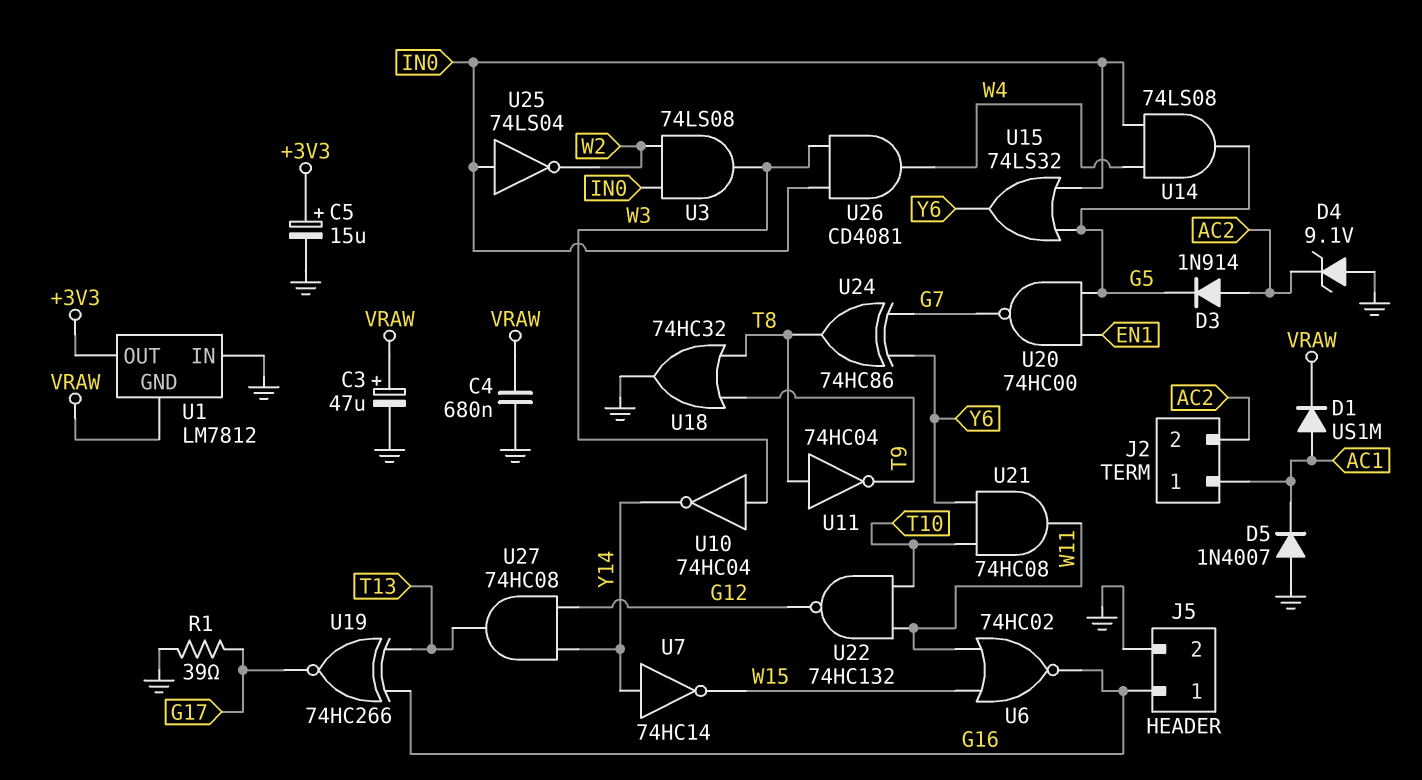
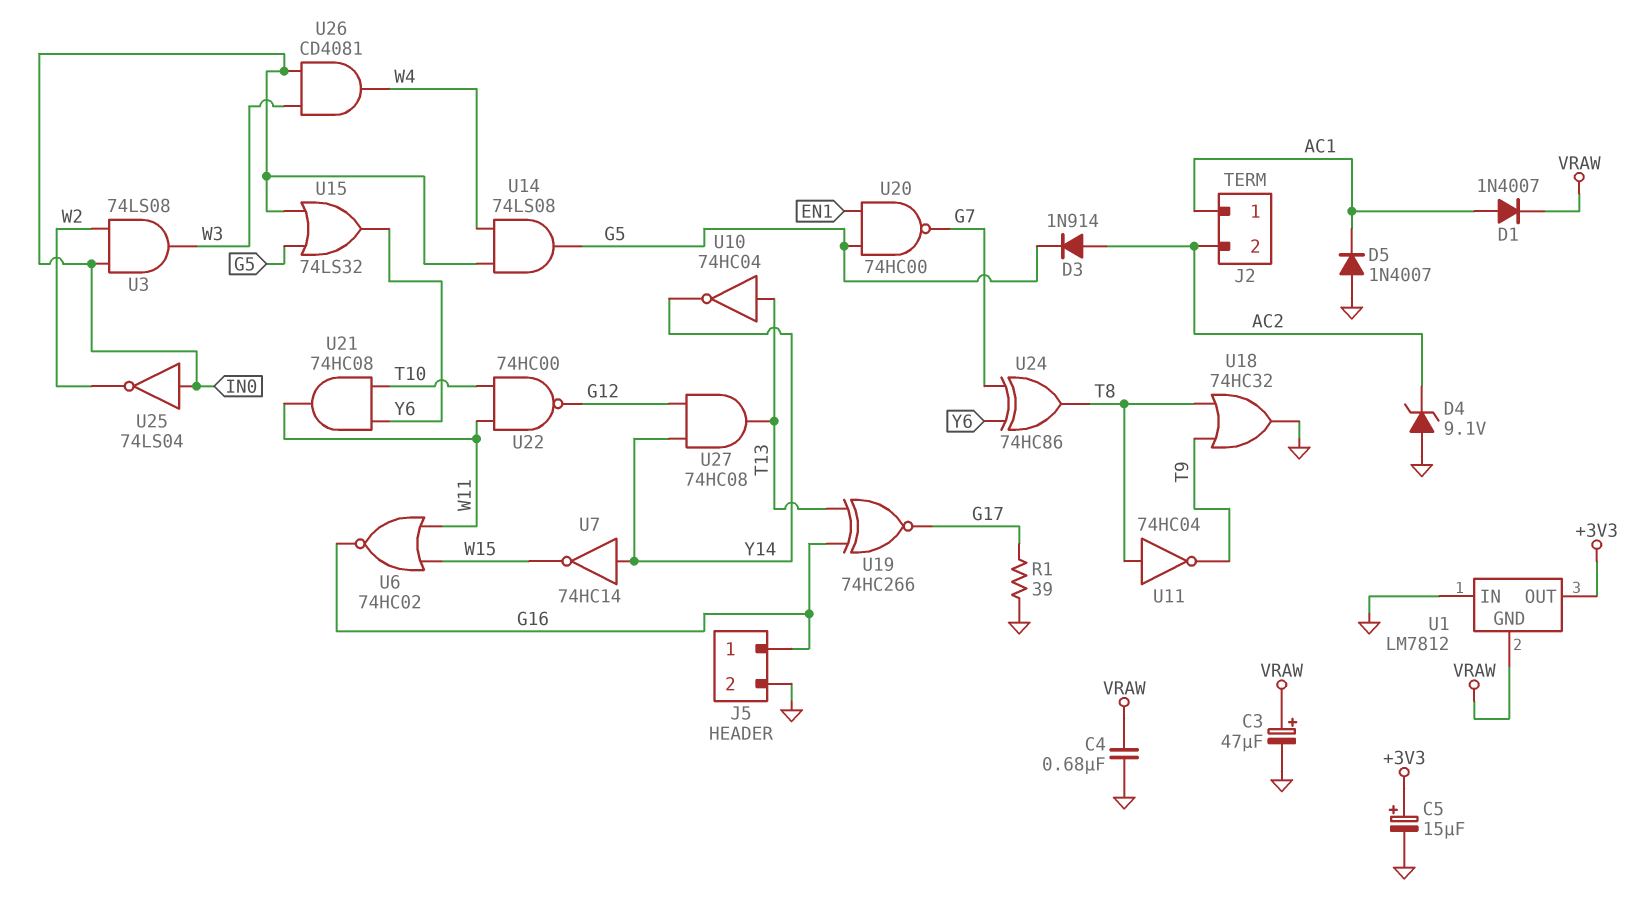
D1: diode US1M (A AC1, K VRAW) -> diode 1N4007 (A AC1, K VRAW)
U10: NOT 74HC04 (in W3, out Y14) -> NOT 74HC04 (in T13, out Y14)
U22: NAND 74HC132 (in T10, in W11, out G12) -> NAND 74HC00 (in T10, in W11, out G12)

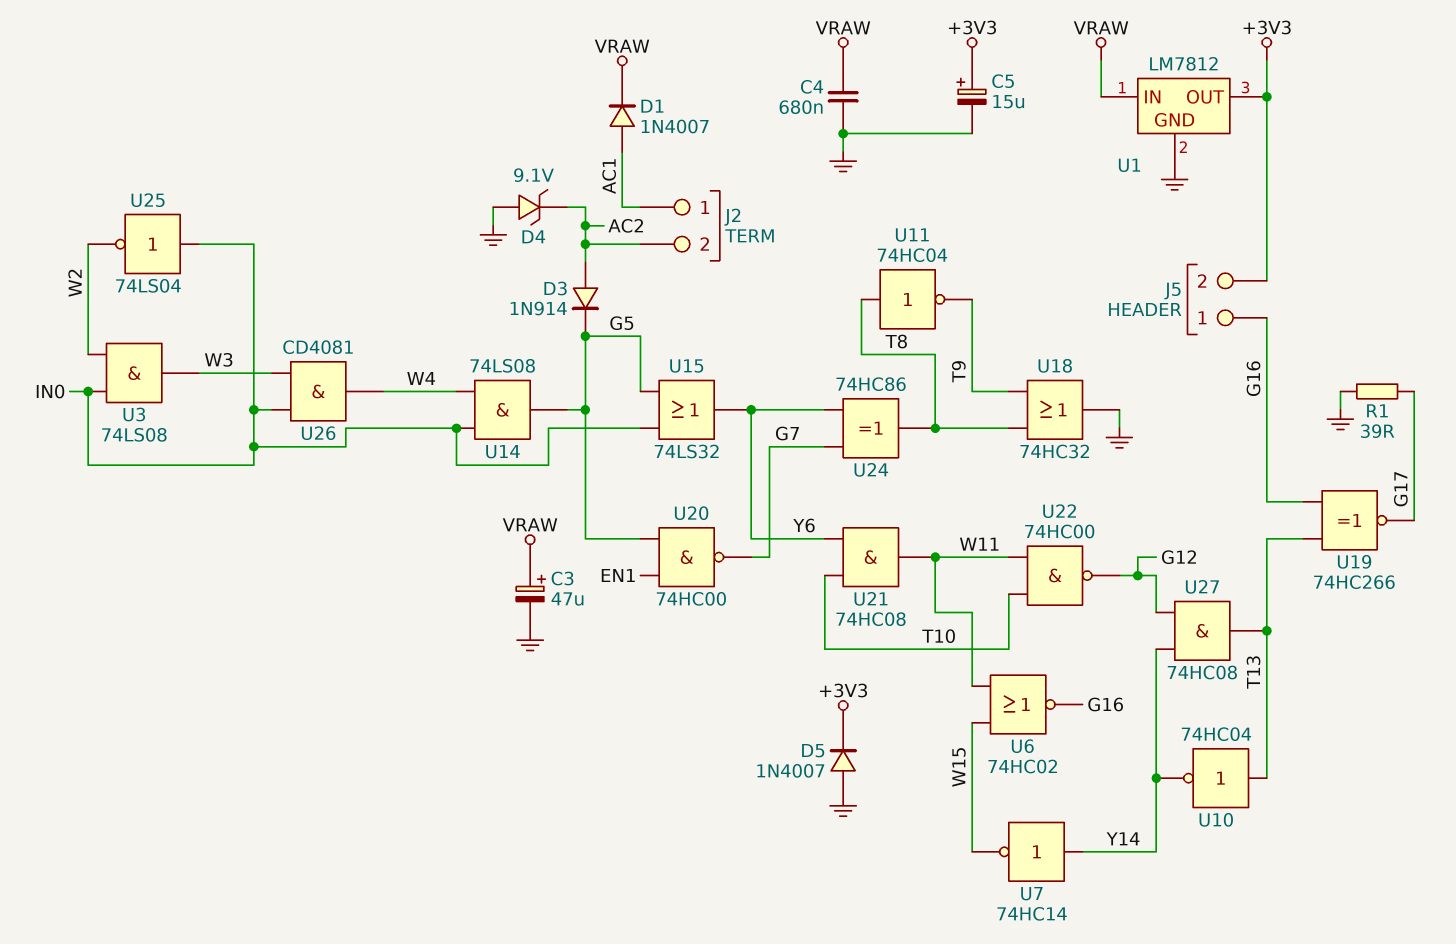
D5: diode 1N4007 (A GND, K AC1) -> diode 1N4007 (A GND, K +3V3)
J5 pin 2: GND -> +3V3
U1 pin GND: VRAW -> GND
U1 pin IN: GND -> VRAW

